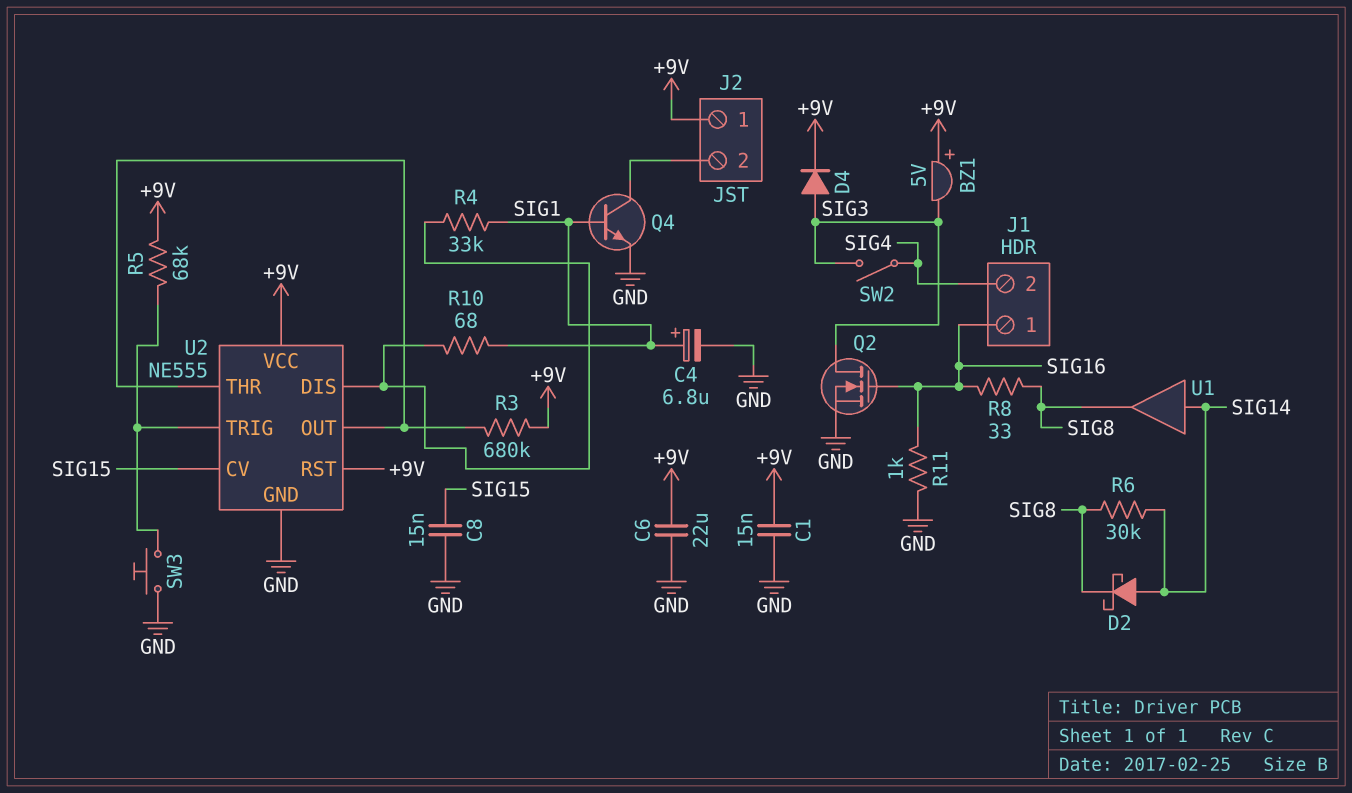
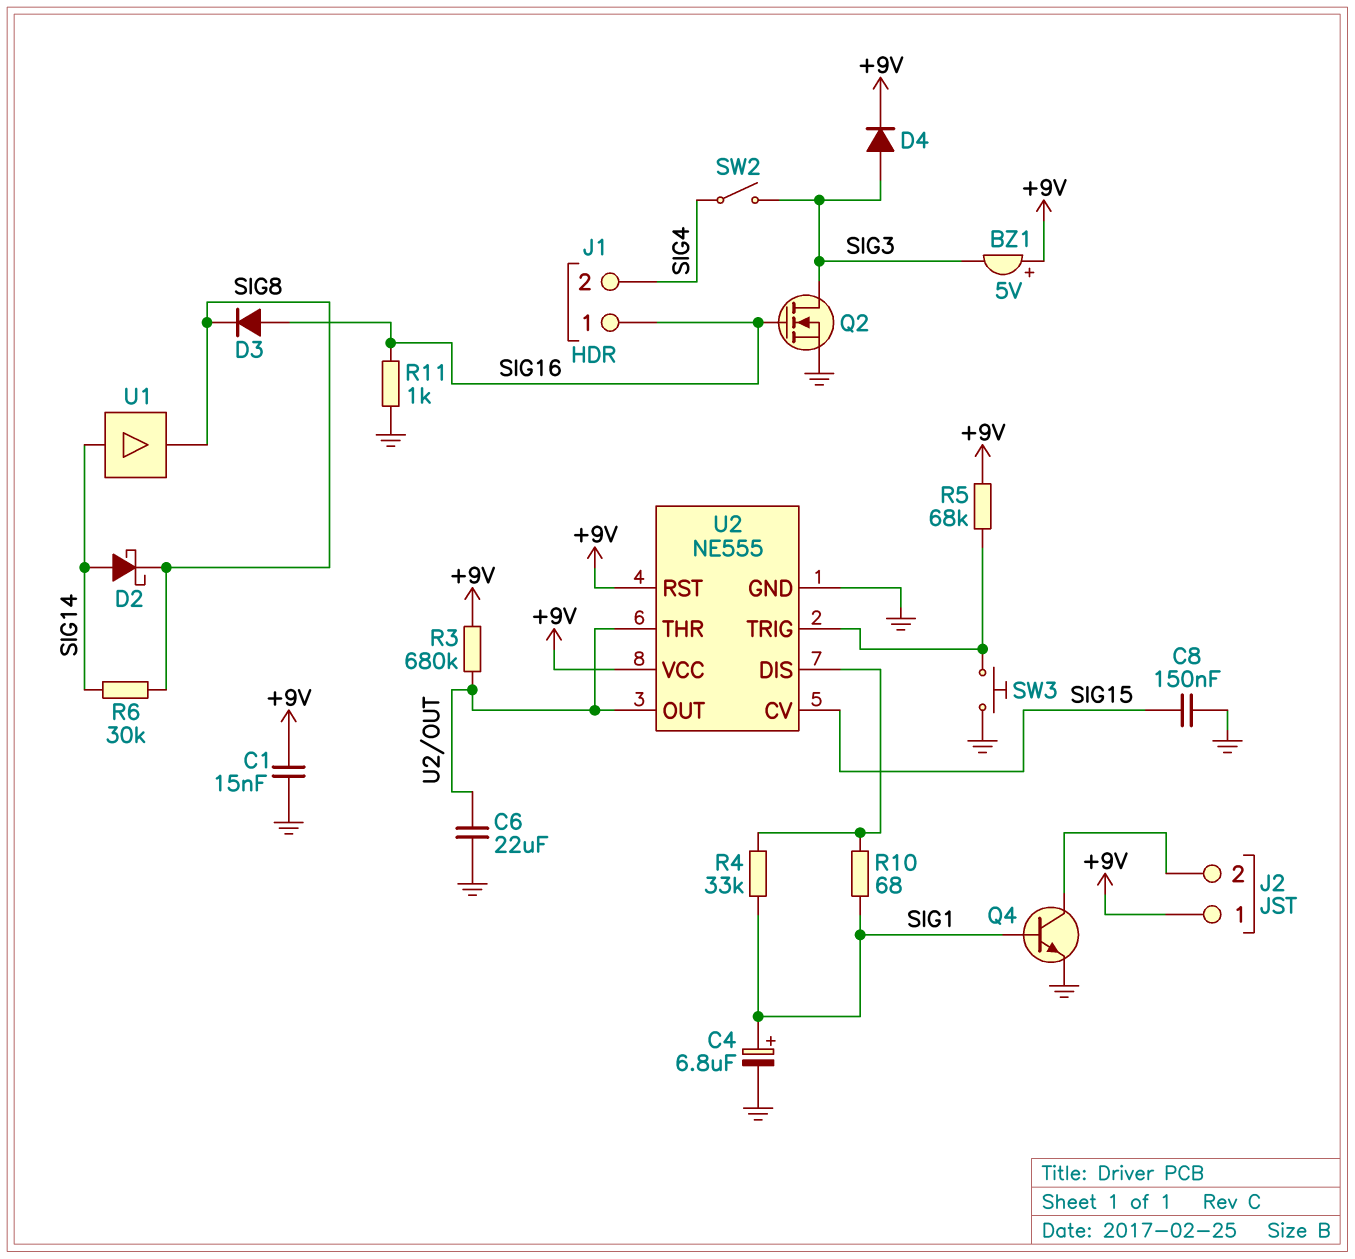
C6: 22uF (+9V, GND) -> 22uF (GND, U2/OUT)
C8: 15nF (GND, SIG15) -> 150nF (GND, SIG15)
D3: none -> diode (A SIG16, K SIG8)
R8: 33 (SIG8, SIG16) -> none

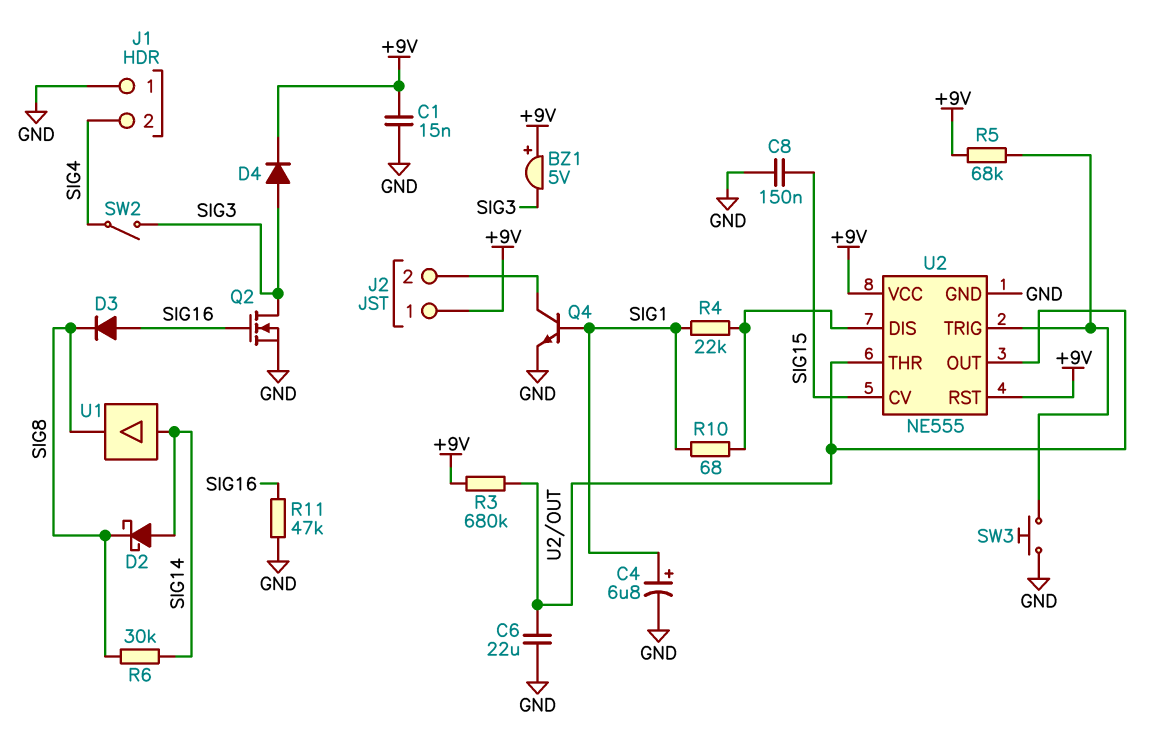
J1 pin 1: SIG16 -> GND
R4: 33k (SIG1, U2/DIS) -> 22k (SIG1, U2/DIS)
R11: 1k (GND, SIG16) -> 47k (GND, SIG16)

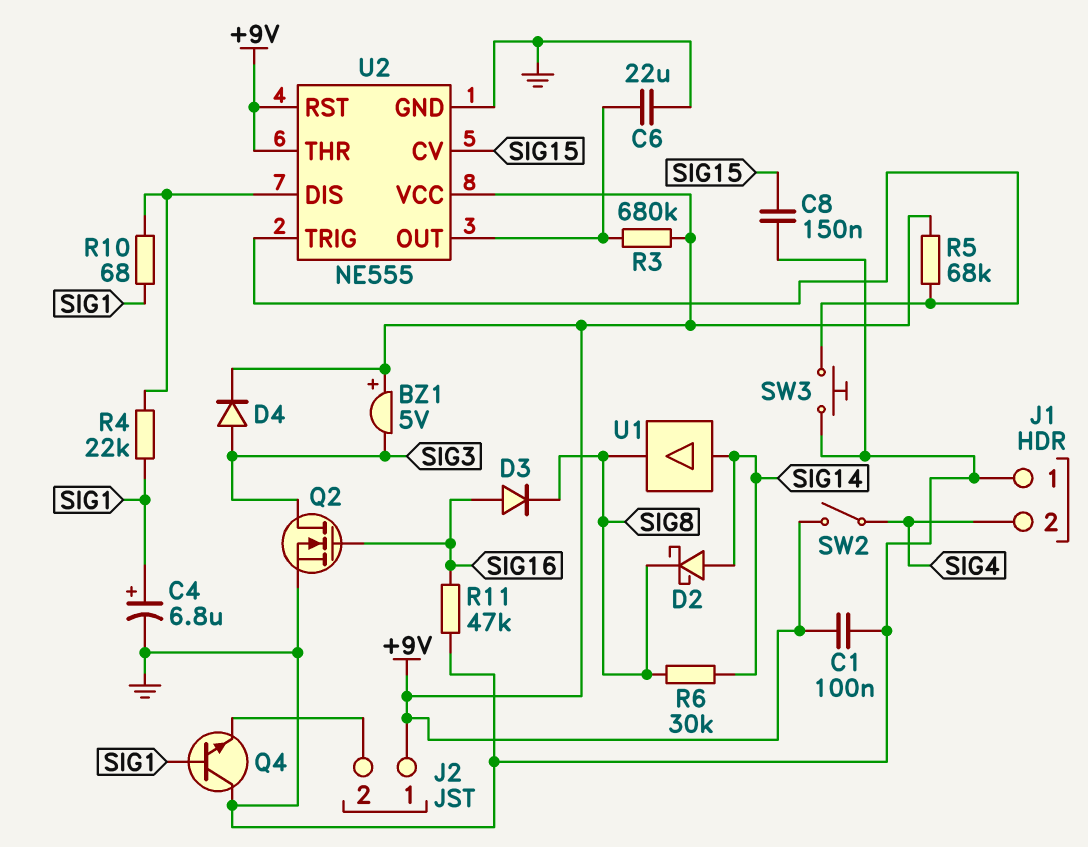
C1: 15nF (+9V, GND) -> 100nF (+9V, GND)
Q4: NPN (B SIG1, C J2/2, E GND) -> NPN (B SIG1, C GND, E J2/2)
SW2: switch (SIG3, SIG4) -> switch (+9V, SIG4)
U2 pin THR: U2/OUT -> +9V

